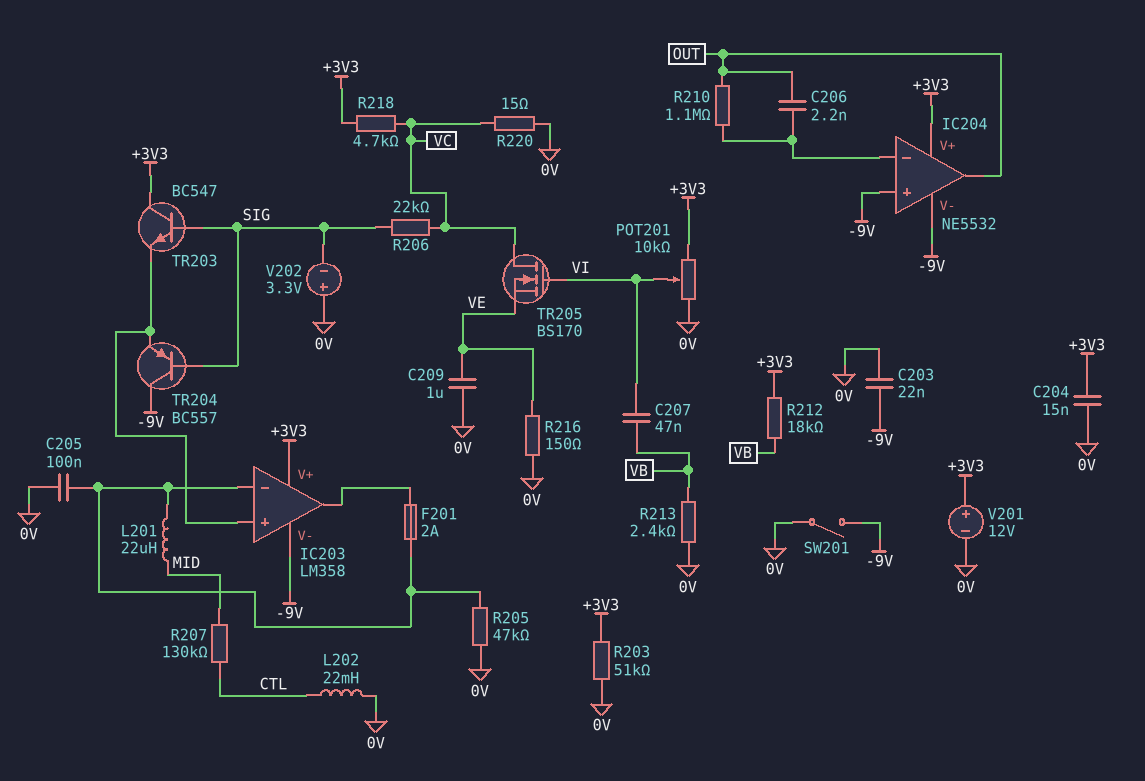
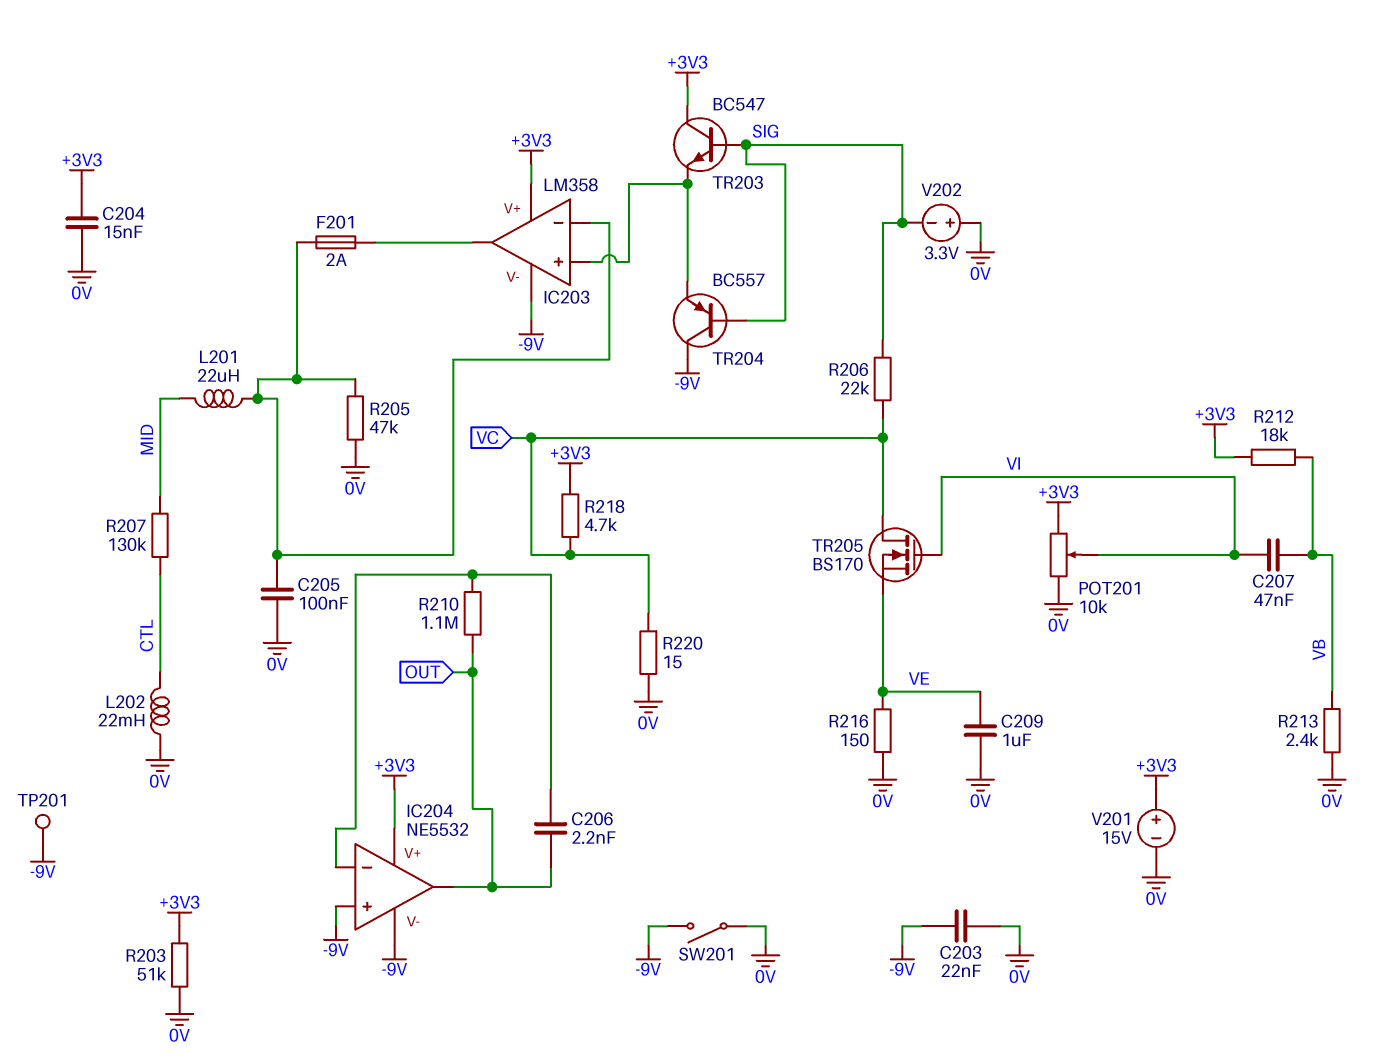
TP201: none -> test point (-9V)
V201: 12V (plus +3V3, minus 0V) -> 15V (plus +3V3, minus 0V)

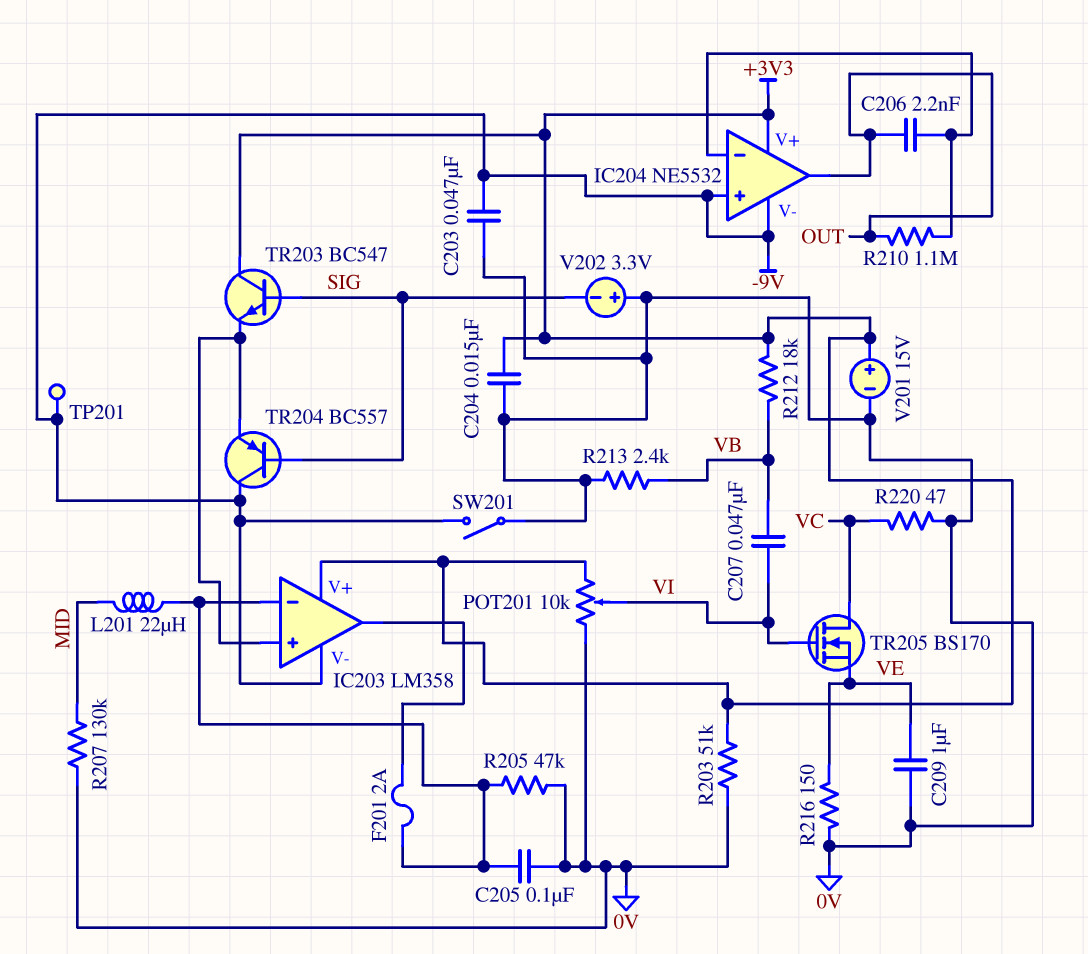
C203: 22nF (-9V, 0V) -> 47nF (-9V, 0V)
L202: 22mH (0V, CTL) -> none
R206: 22k (SIG, VC) -> none
R207: 130k (CTL, MID) -> 130k (0V, MID)
R218: 4.7k (+3V3, VC) -> none
R220: 15 (0V, VC) -> 47 (0V, VC)

